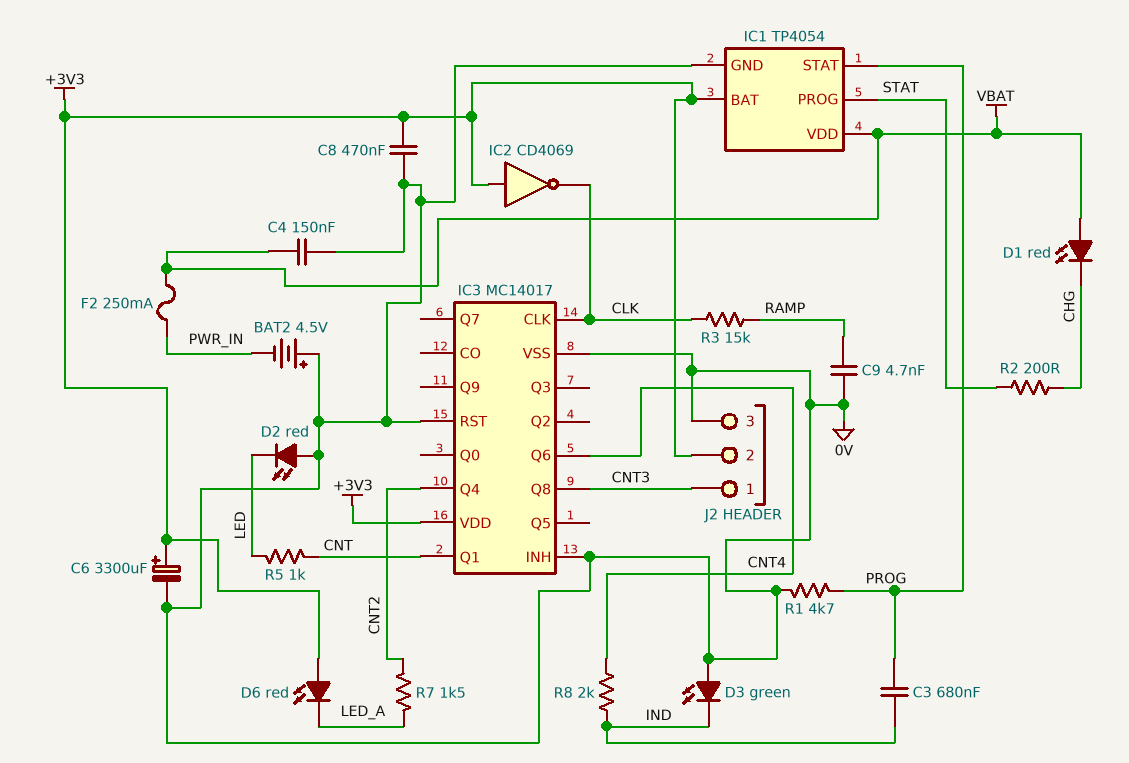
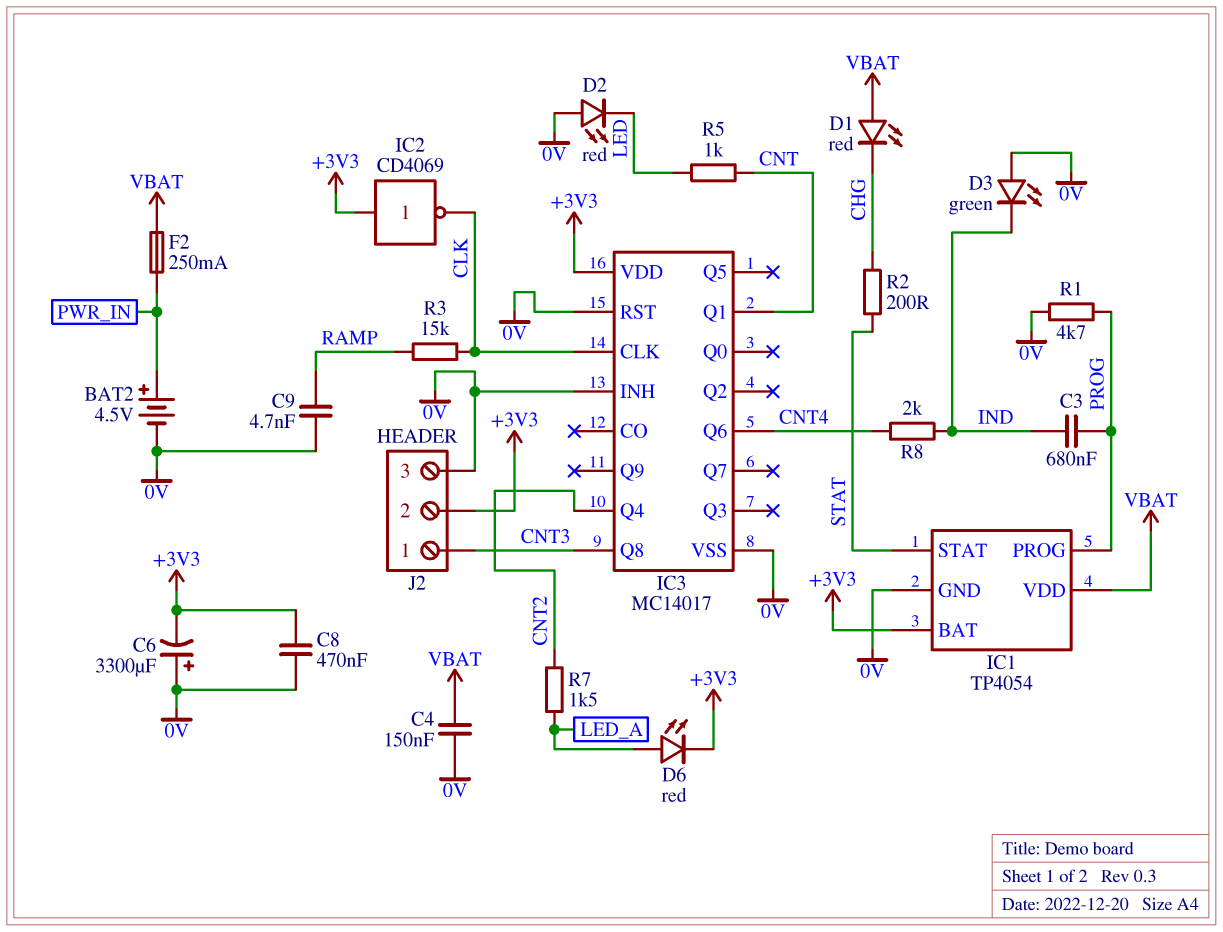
BAT2: 4.5V (plus 0V, minus PWR_IN) -> 4.5V (plus PWR_IN, minus 0V)
C6: 3300uF (plus +3V3, minus 0V) -> 3300uF (plus 0V, minus +3V3)
D6: LED red (A +3V3, K LED_A) -> LED red (A LED_A, K +3V3)
IC1 pin PROG: STAT -> PROG
IC1 pin STAT: PROG -> STAT

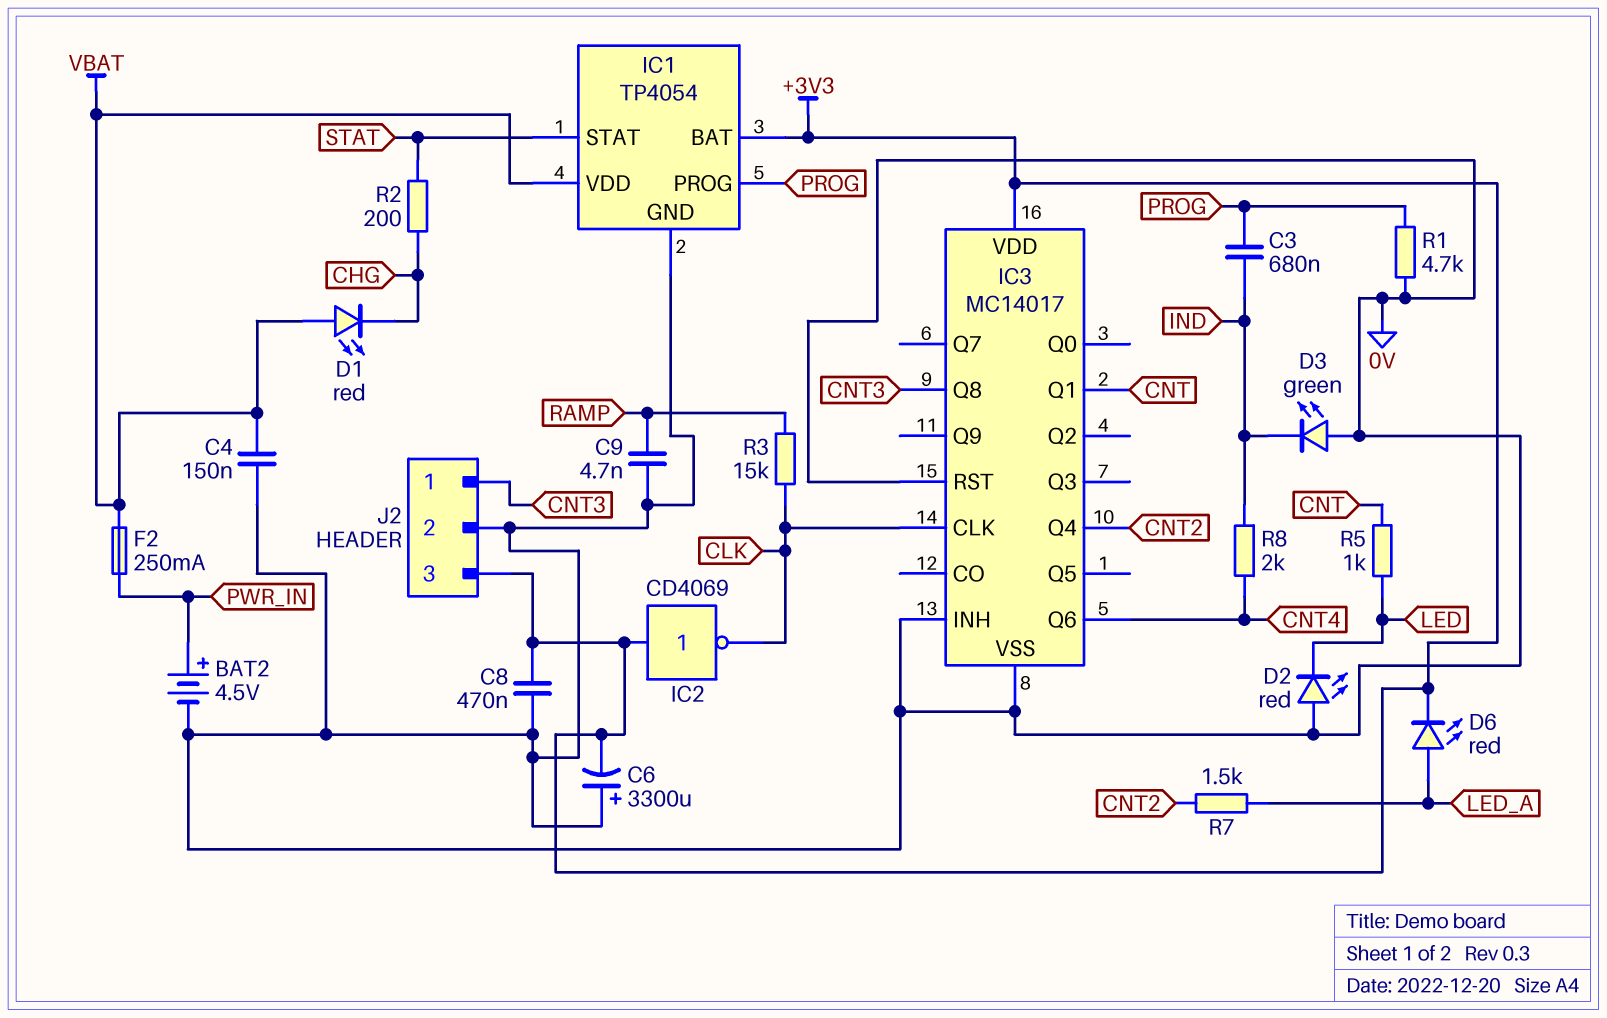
J2 pin 2: +3V3 -> 0V
J2 pin 3: 0V -> +3V3

